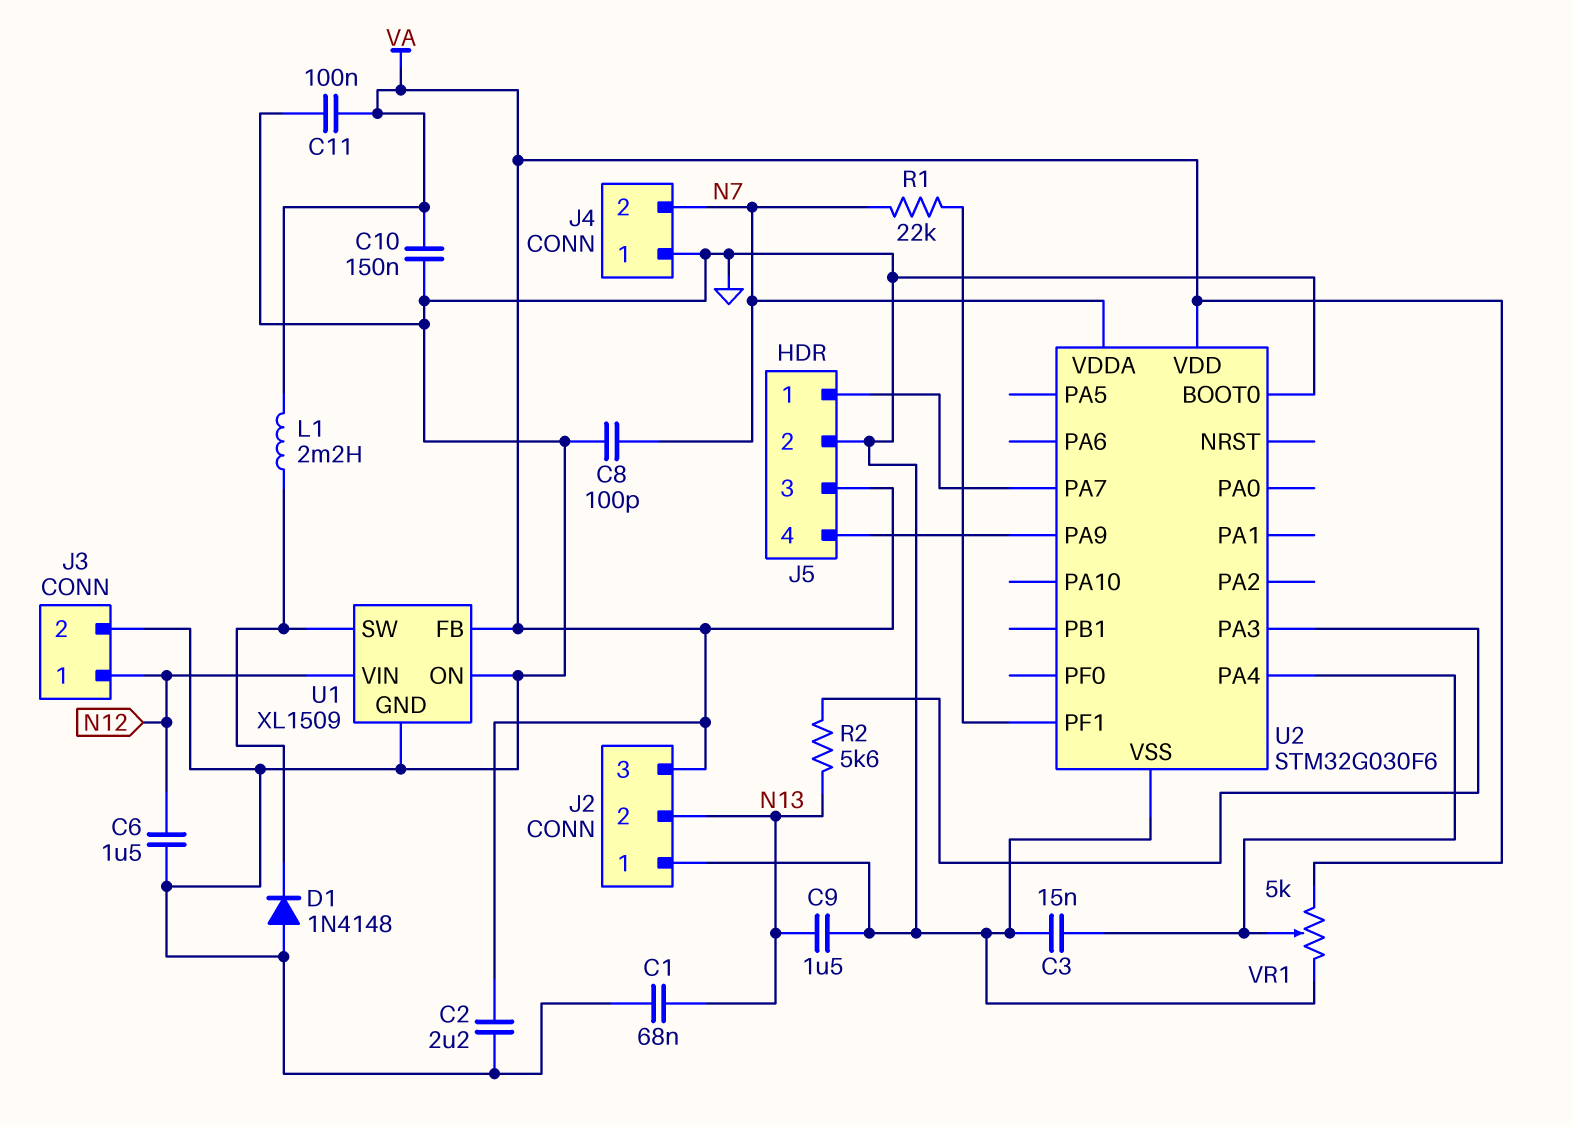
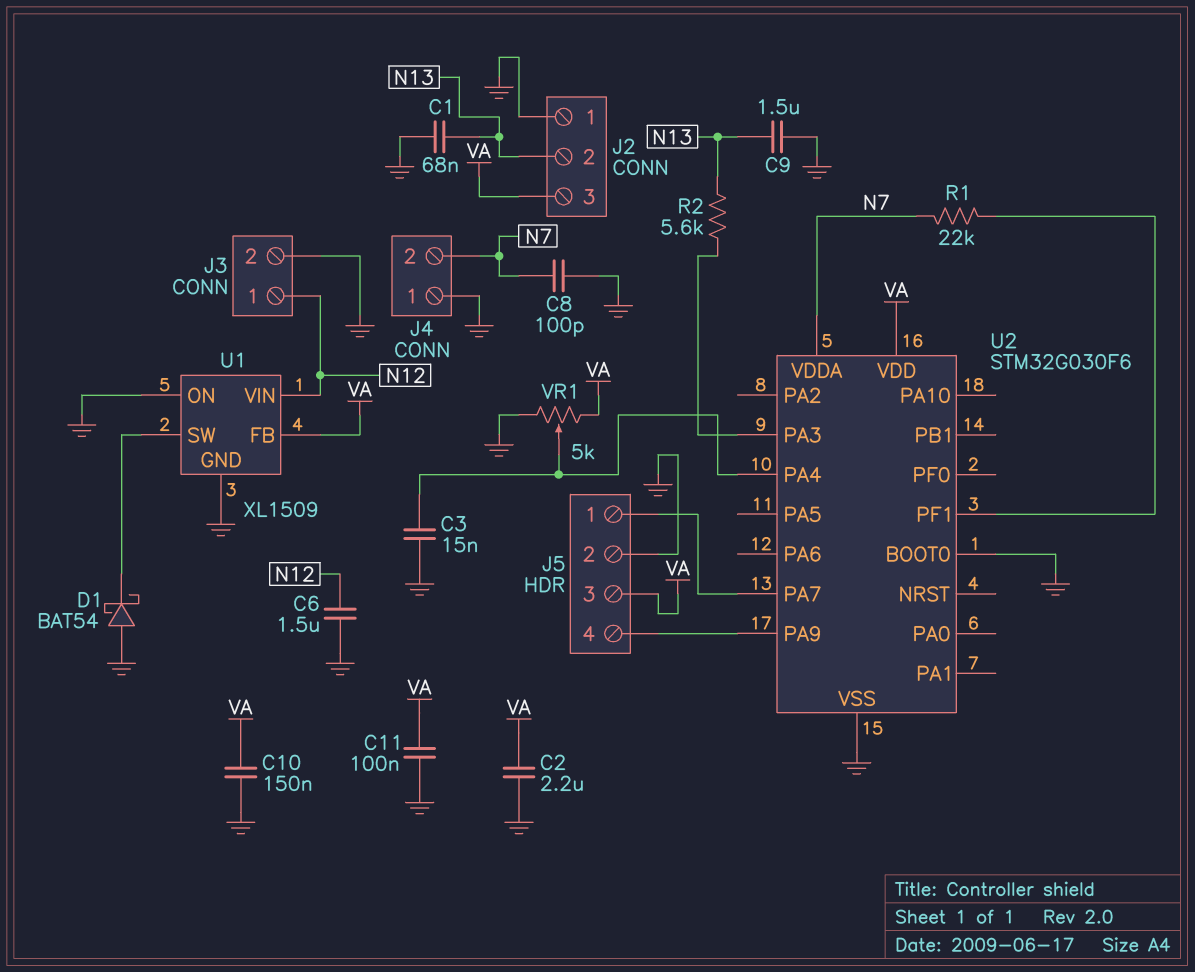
D1: diode 1N4148 (A GND, K U1/SW) -> schottky BAT54 (A GND, K U1/SW)
L1: 2.2mH (U1/SW, VA) -> none

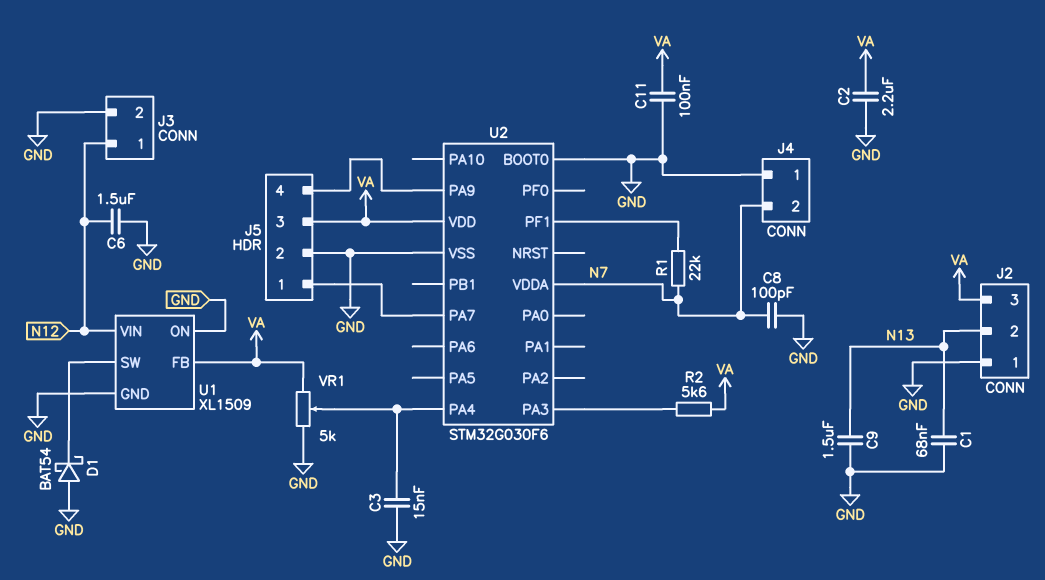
C10: 150nF (GND, VA) -> none
R2: 5.6k (N13, U2/PA3) -> 5.6k (U2/PA3, VA)

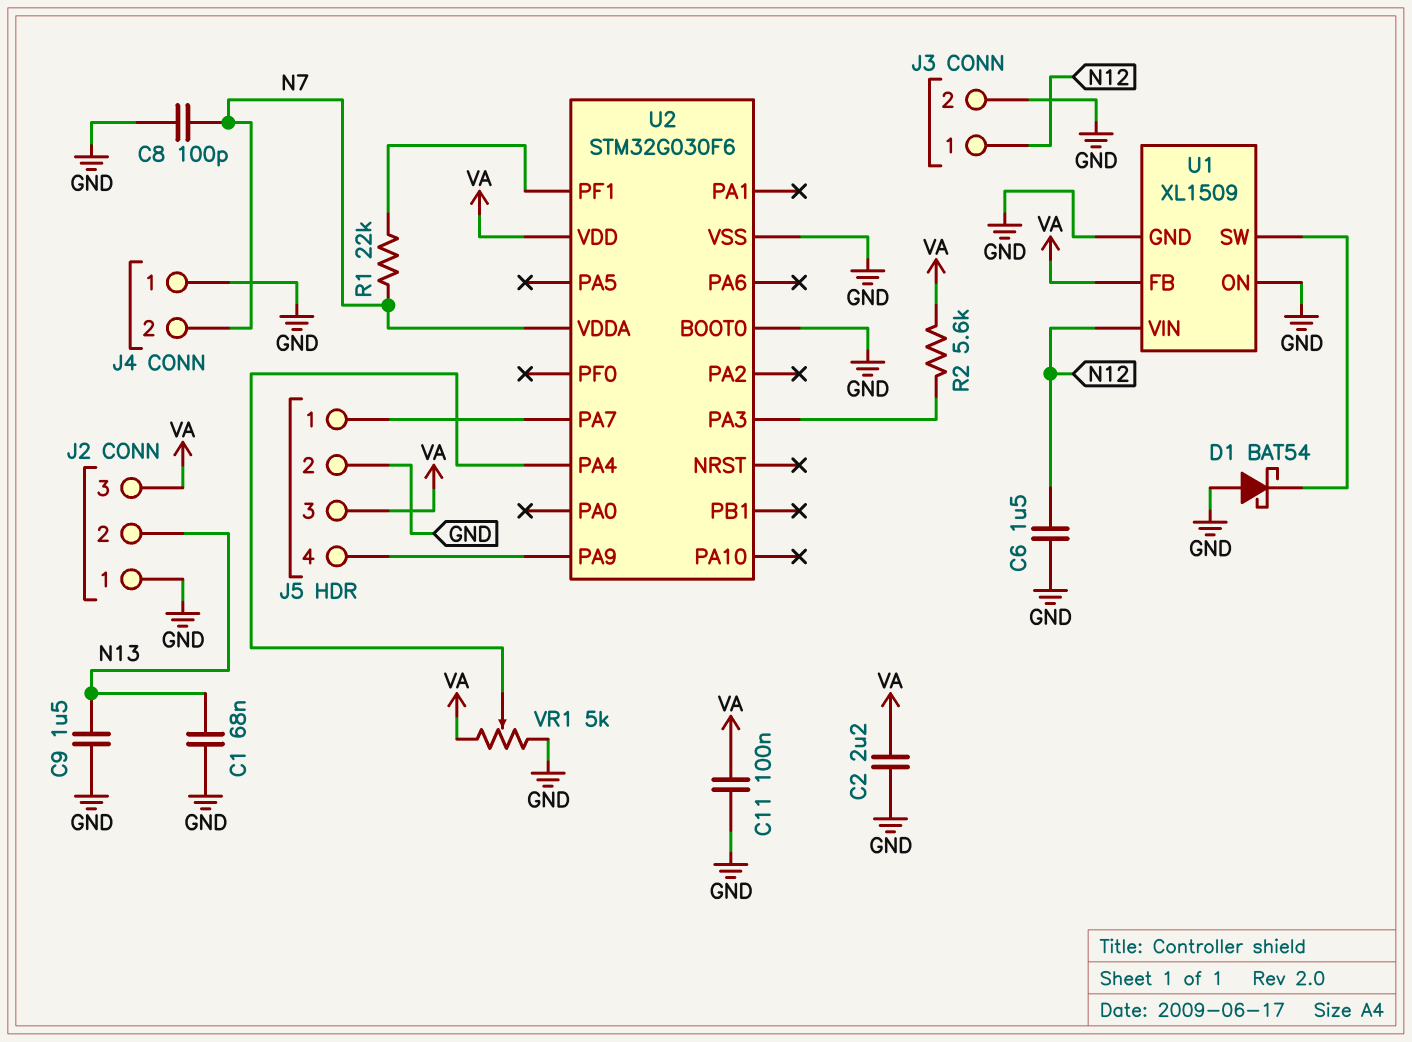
C3: 15nF (GND, U2/PA4) -> none

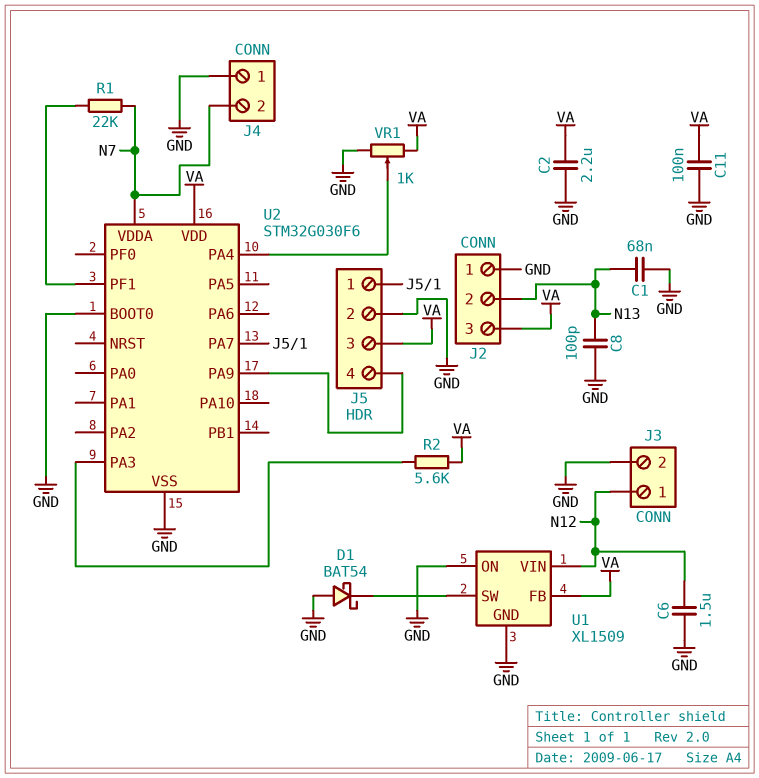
C8: 100pF (GND, N7) -> 100pF (GND, N13)
C9: 1.5uF (GND, N13) -> none
VR1: 5k (GND, VA, wiper U2/PA4) -> 1k (GND, VA, wiper U2/PA4)

